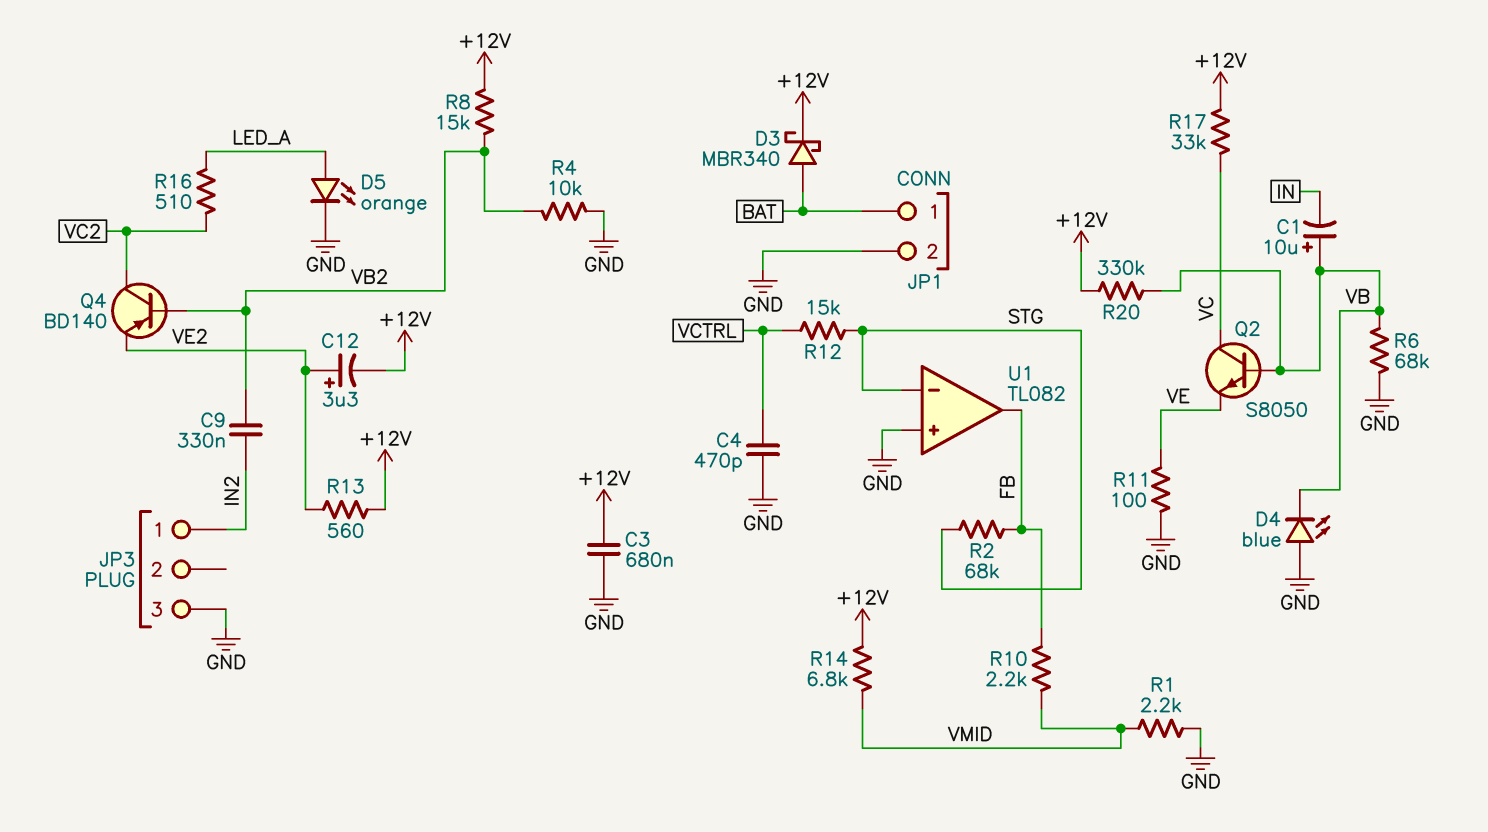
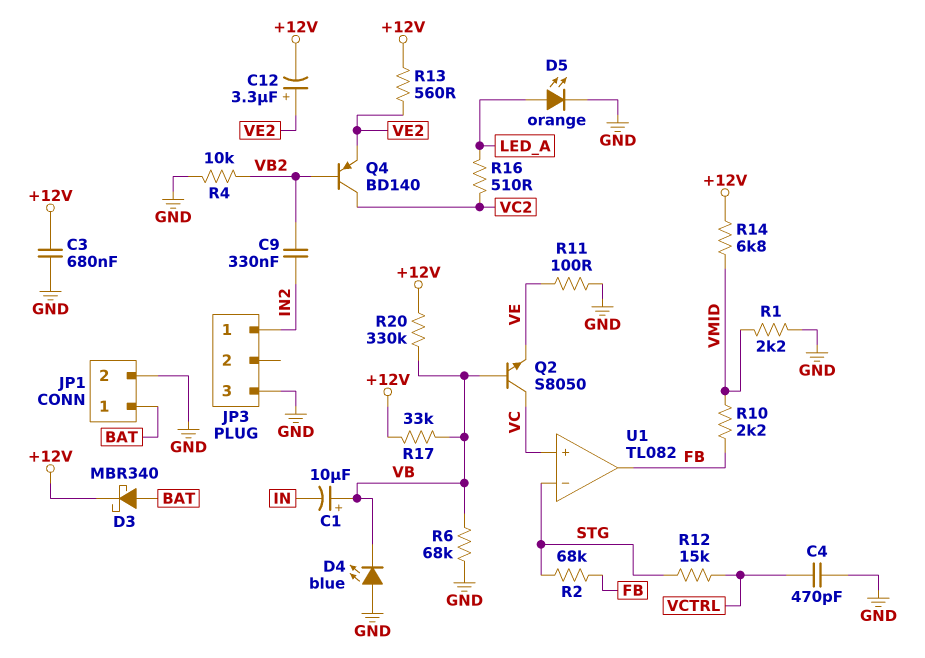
R8: 15k (+12V, VB2) -> none
R17: 33k (+12V, VC) -> 33k (+12V, VB)
U1 pin in+: GND -> VC

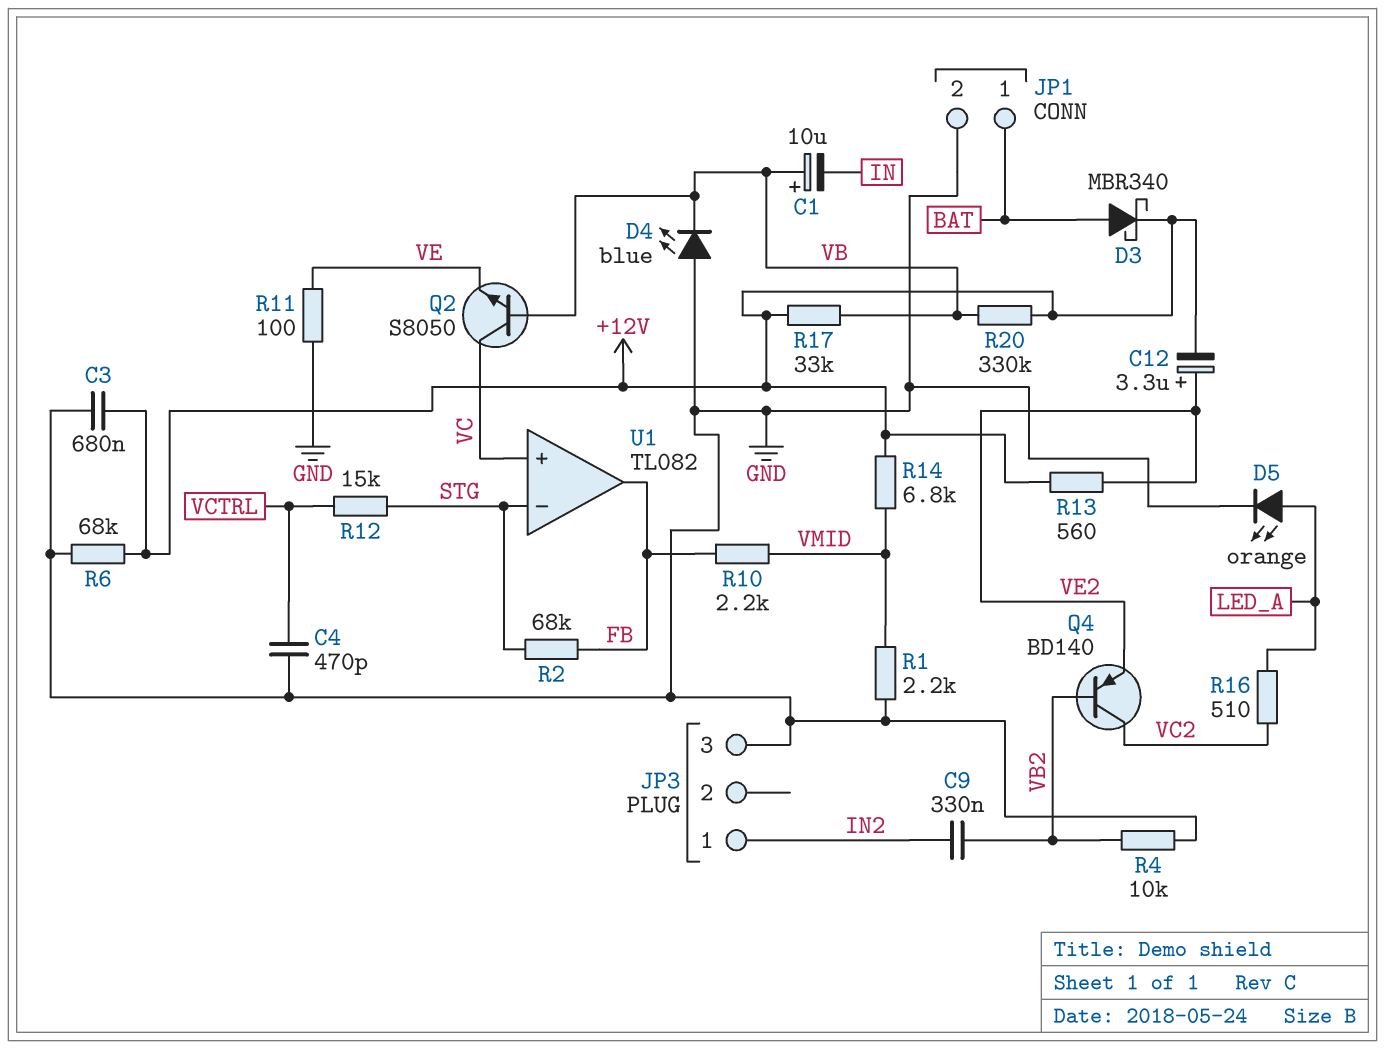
R6: 68k (GND, VB) -> 68k (+12V, GND)

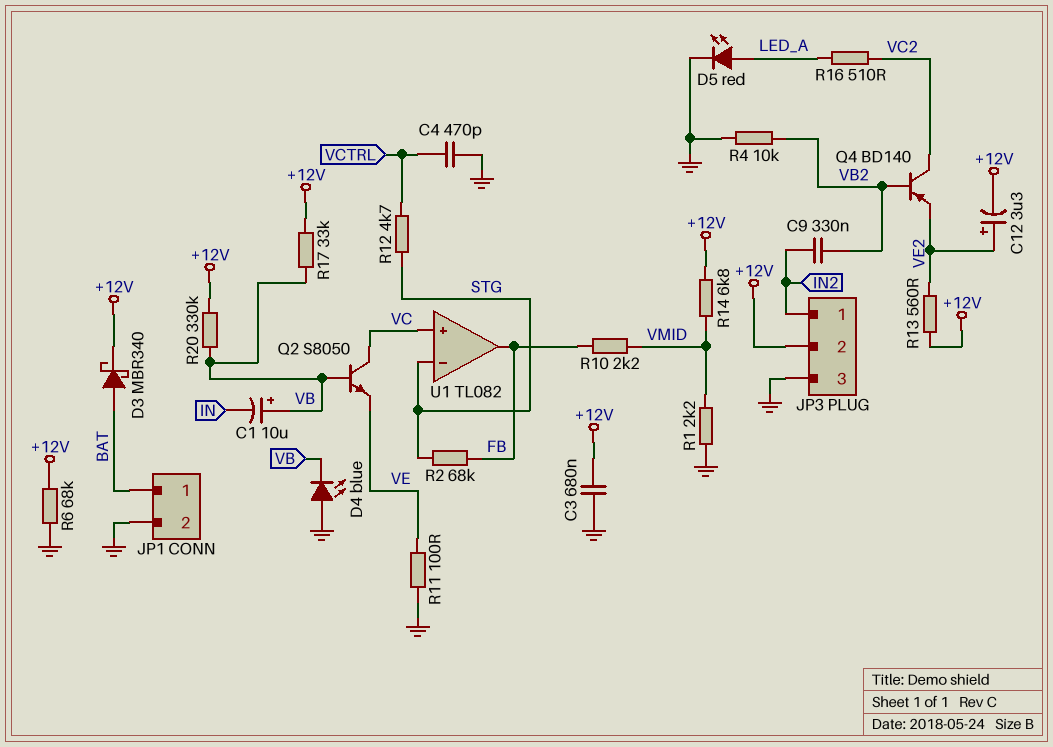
D5: LED orange (A LED_A, K GND) -> LED red (A LED_A, K GND)
JP3 pin 2: none -> +12V
R12: 15k (STG, VCTRL) -> 4.7k (STG, VCTRL)

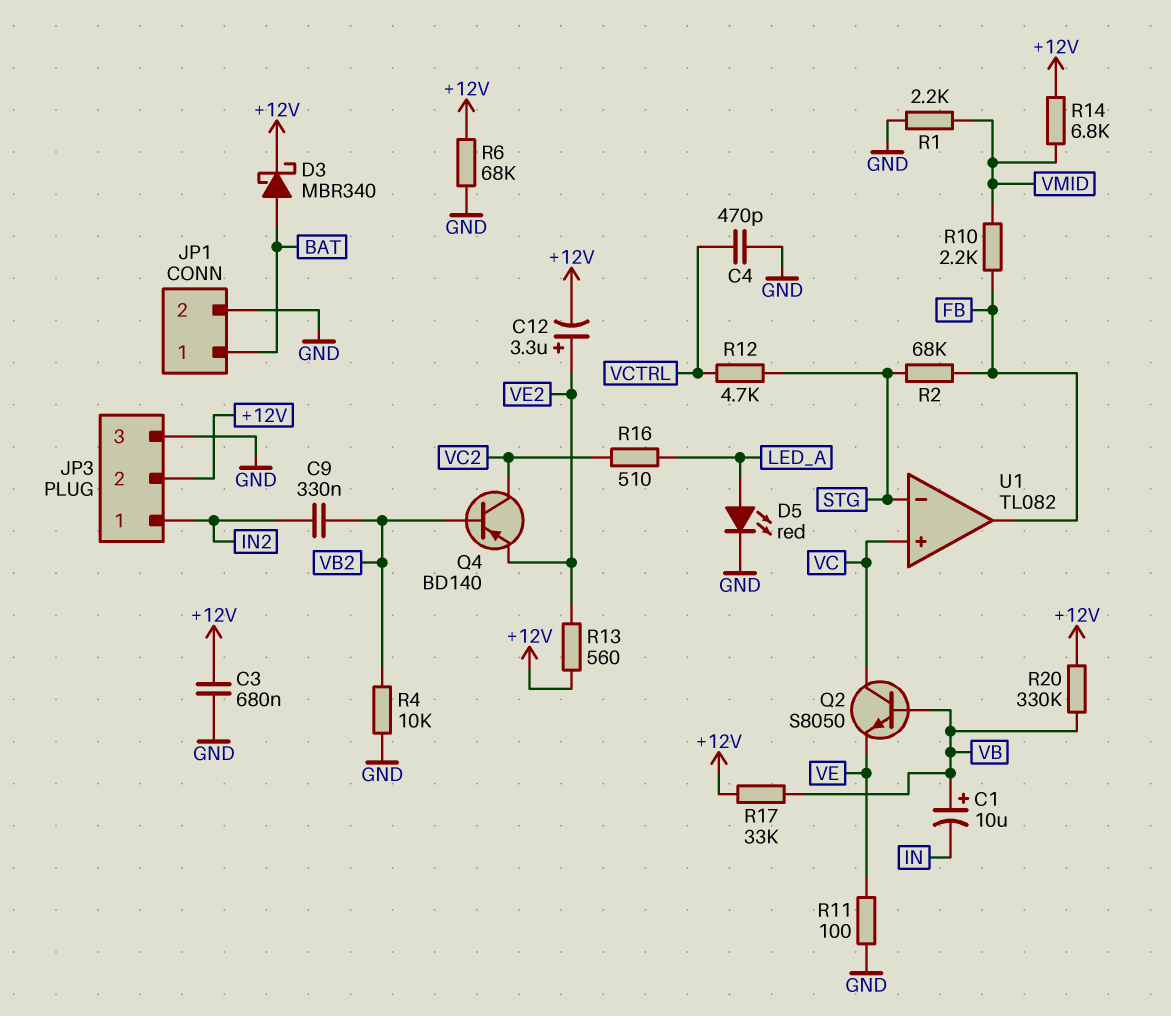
D4: LED blue (A GND, K VB) -> none

